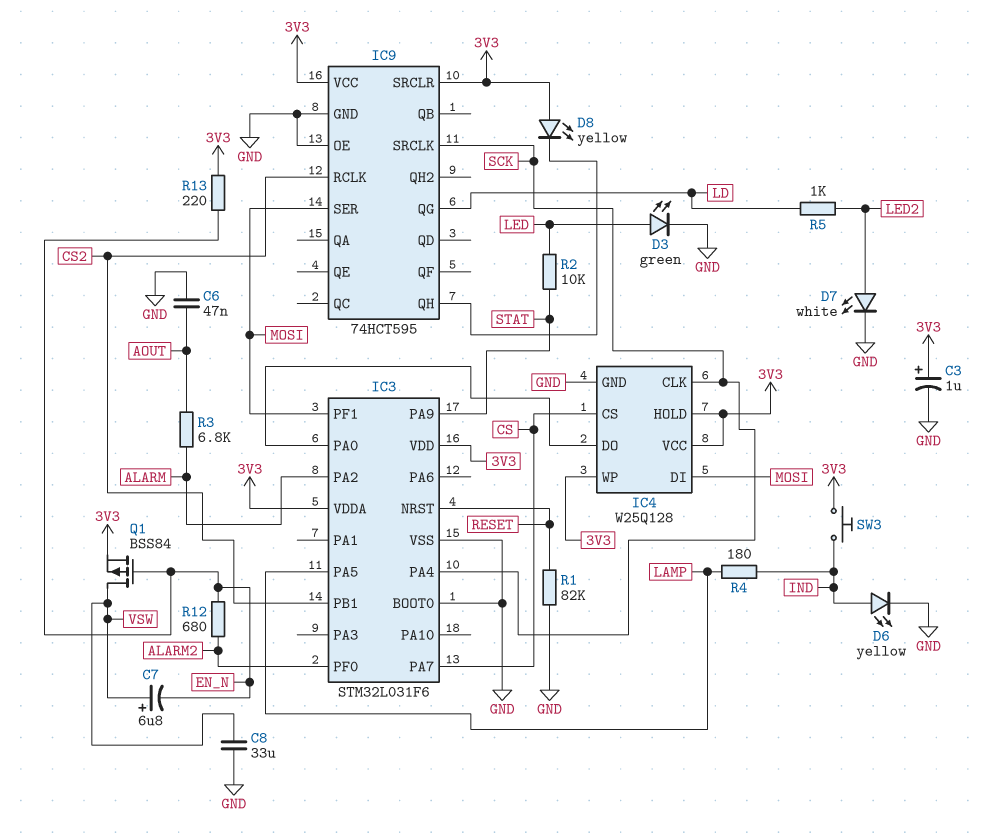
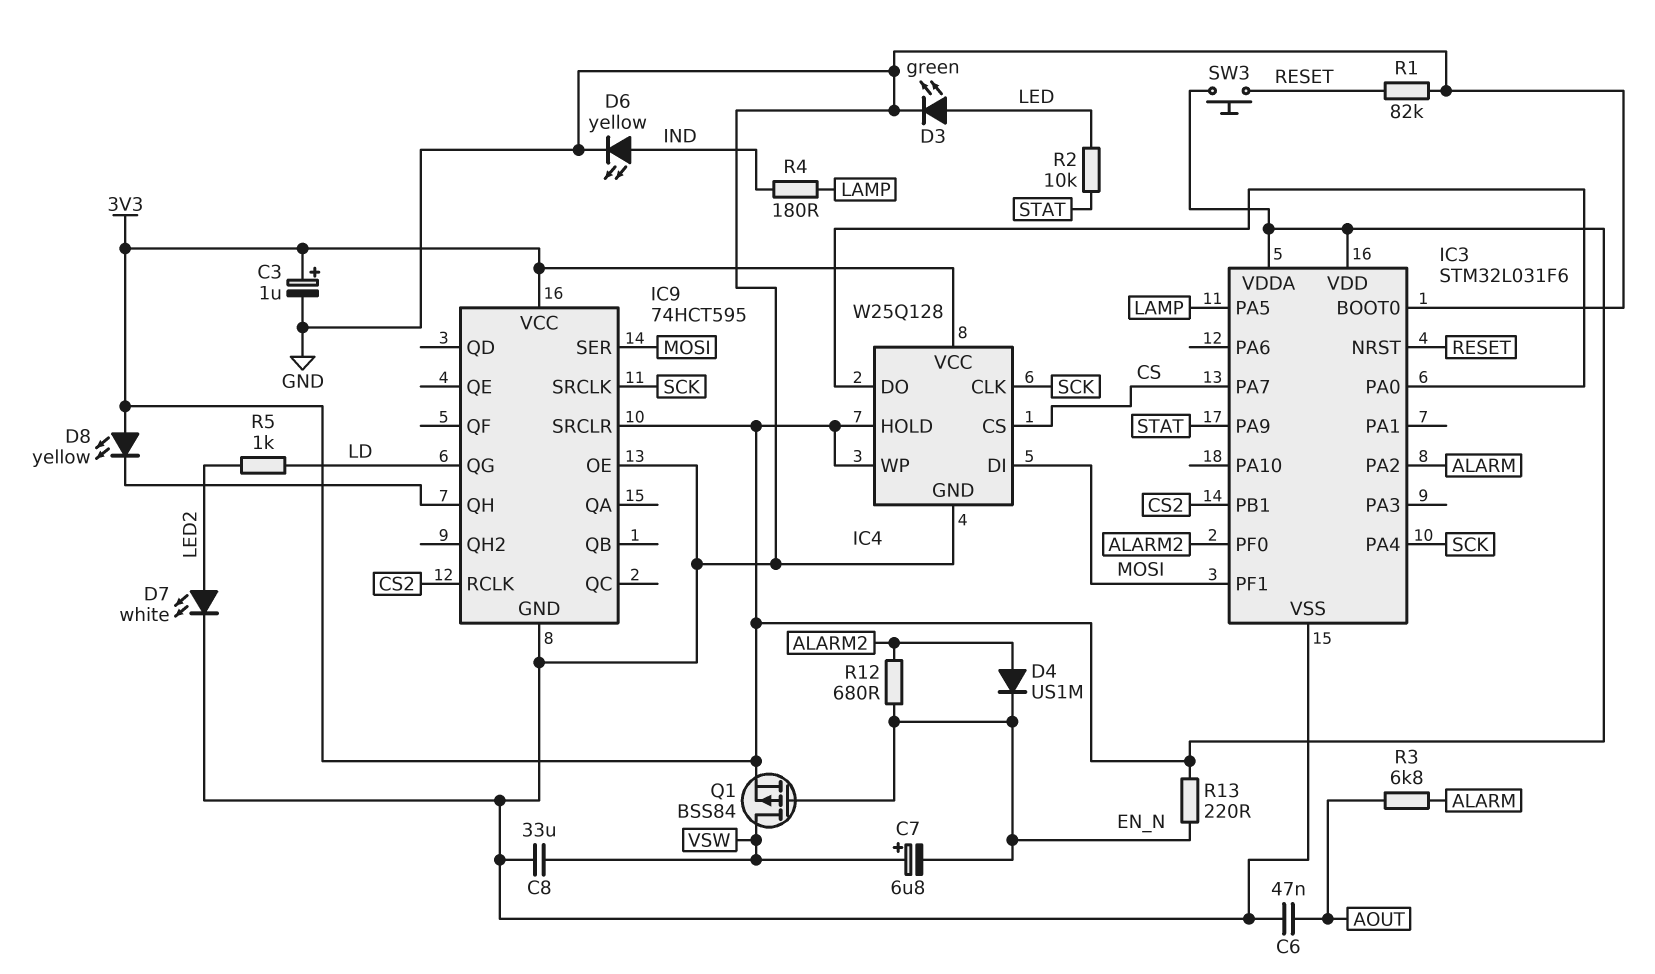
D4: none -> diode US1M (A ALARM2, K EN_N)
SW3: button (3V3, IND) -> button (3V3, RESET)

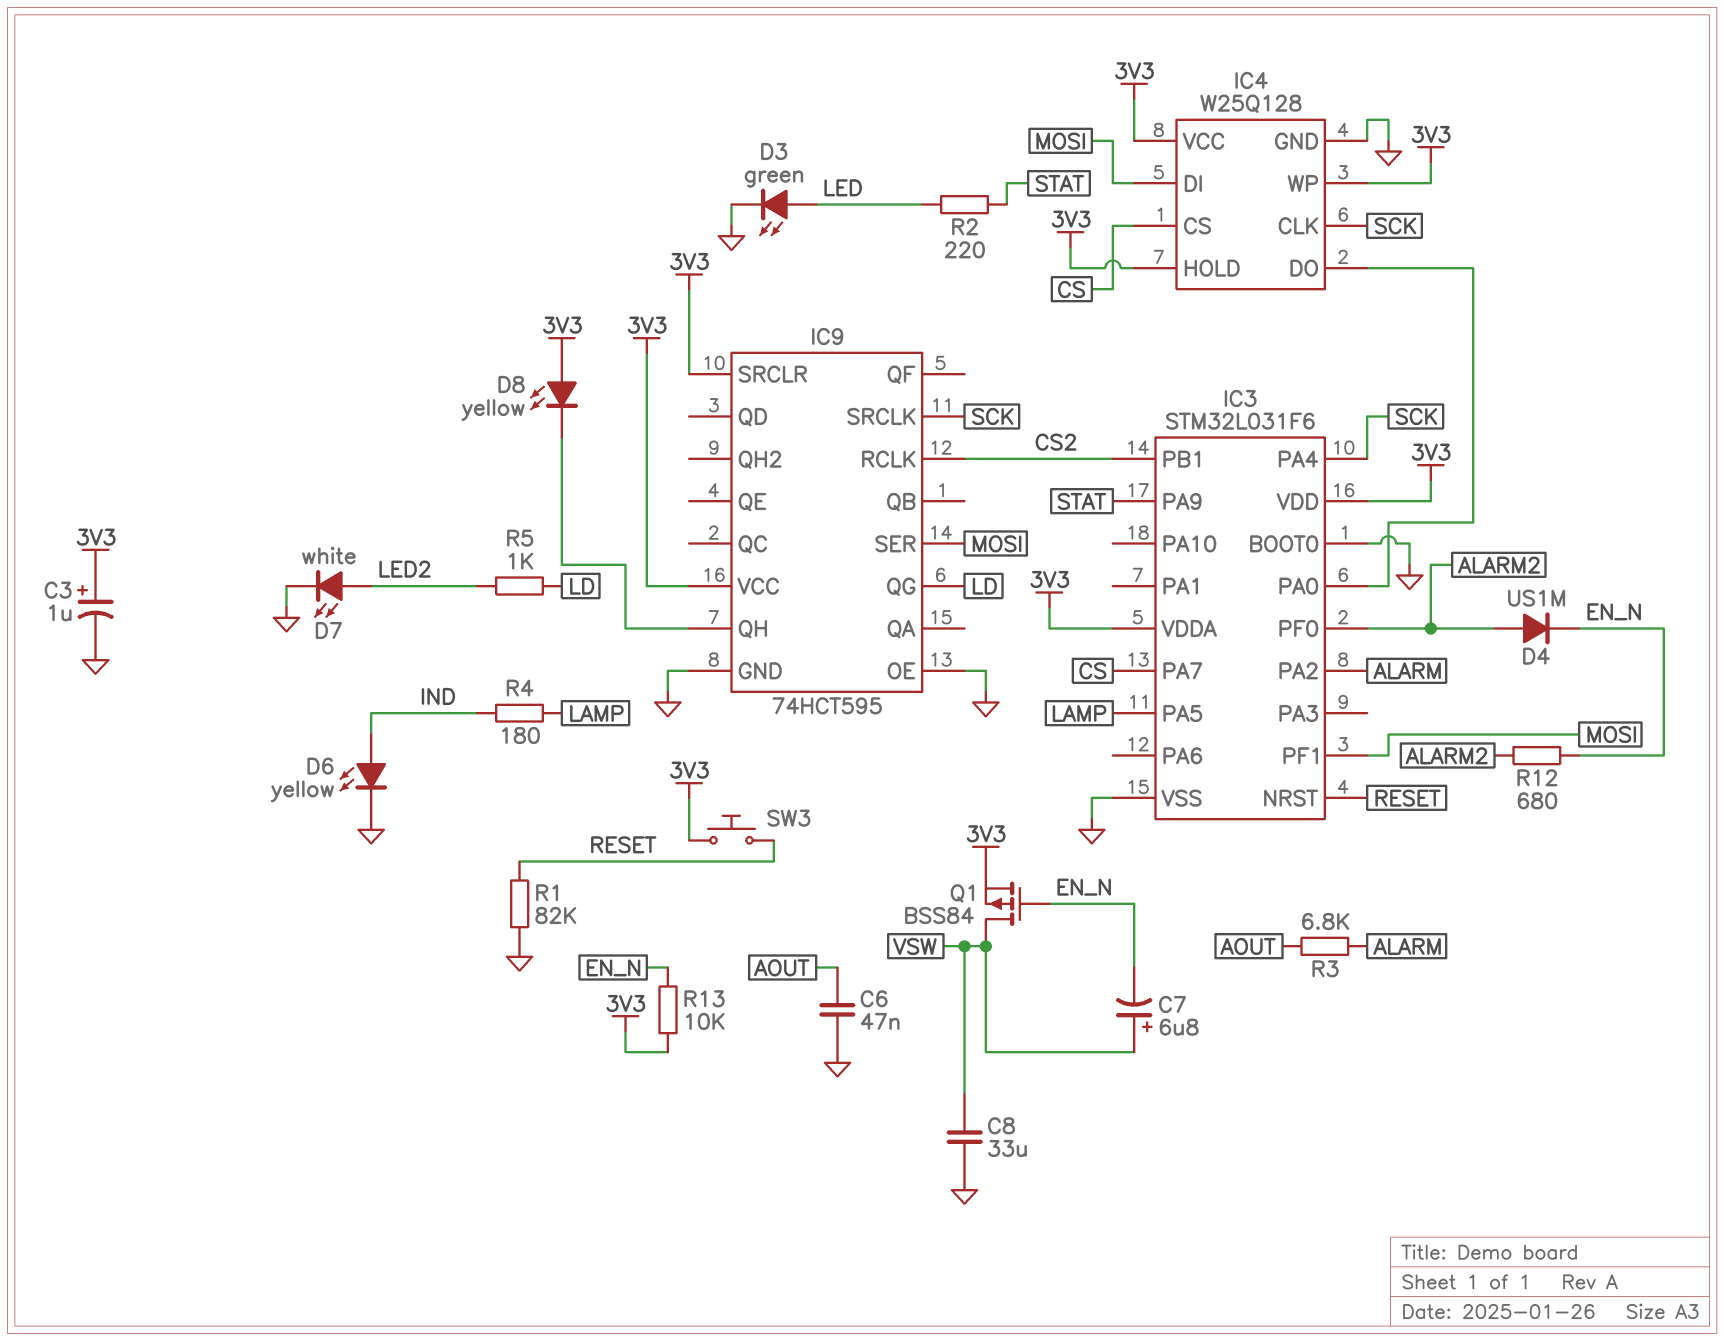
R2: 10k (LED, STAT) -> 220 (LED, STAT)
R13: 220 (3V3, EN_N) -> 10k (3V3, EN_N)

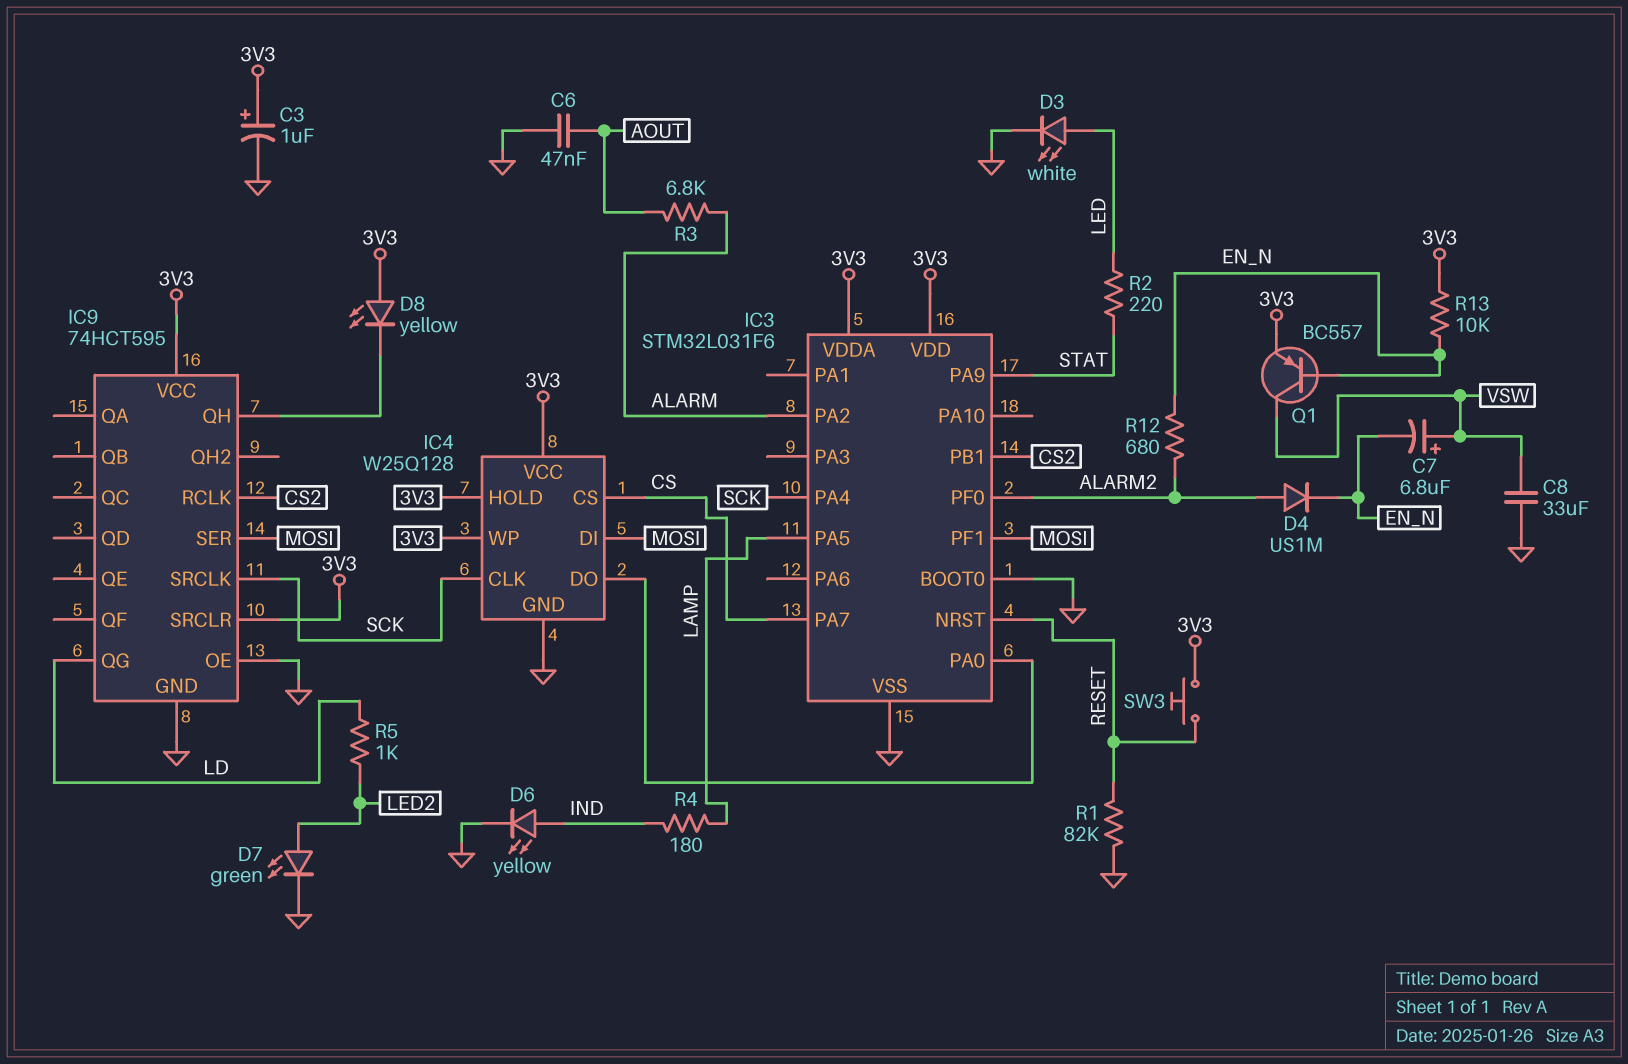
D3: LED green (A LED, K GND) -> LED white (A LED, K GND)
D7: LED white (A LED2, K GND) -> LED green (A LED2, K GND)
Q1: PMOS BSS84 (G EN_N, D VSW, S 3V3) -> PNP BC557 (B EN_N, C VSW, E 3V3)

